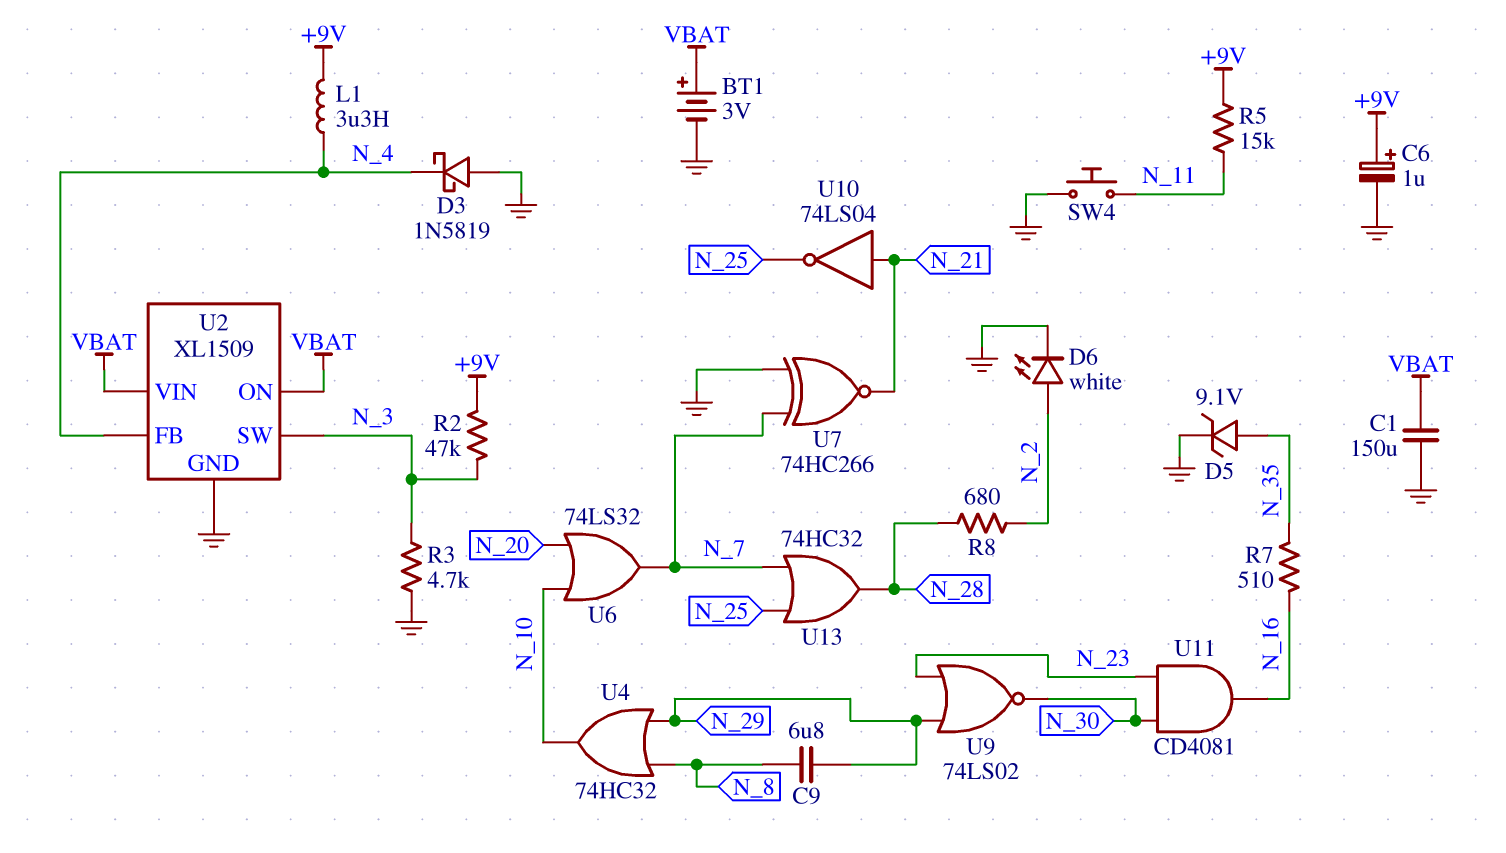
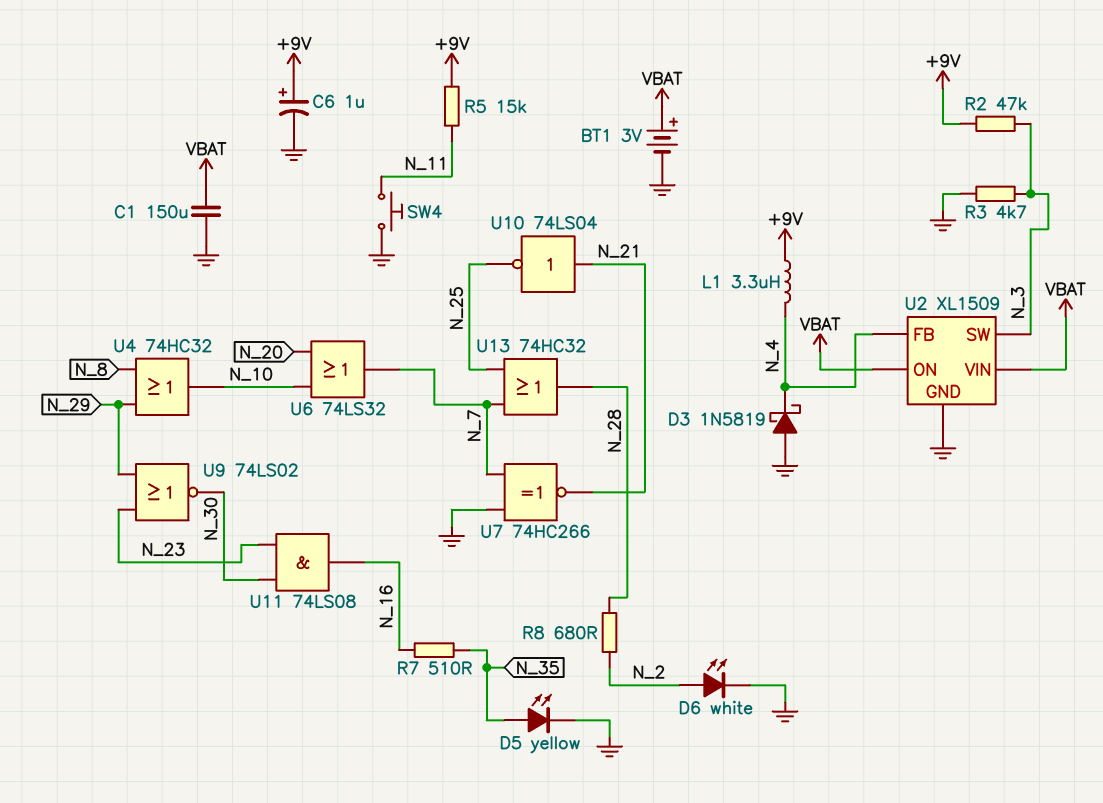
C9: 6.8uF (N_8, N_29) -> none
D5: zener 9.1V (A N_35, K GND) -> LED yellow (A N_35, K GND)
U11: AND CD4081 (in N_23, in N_30, out N_16) -> AND 74LS08 (in N_23, in N_30, out N_16)

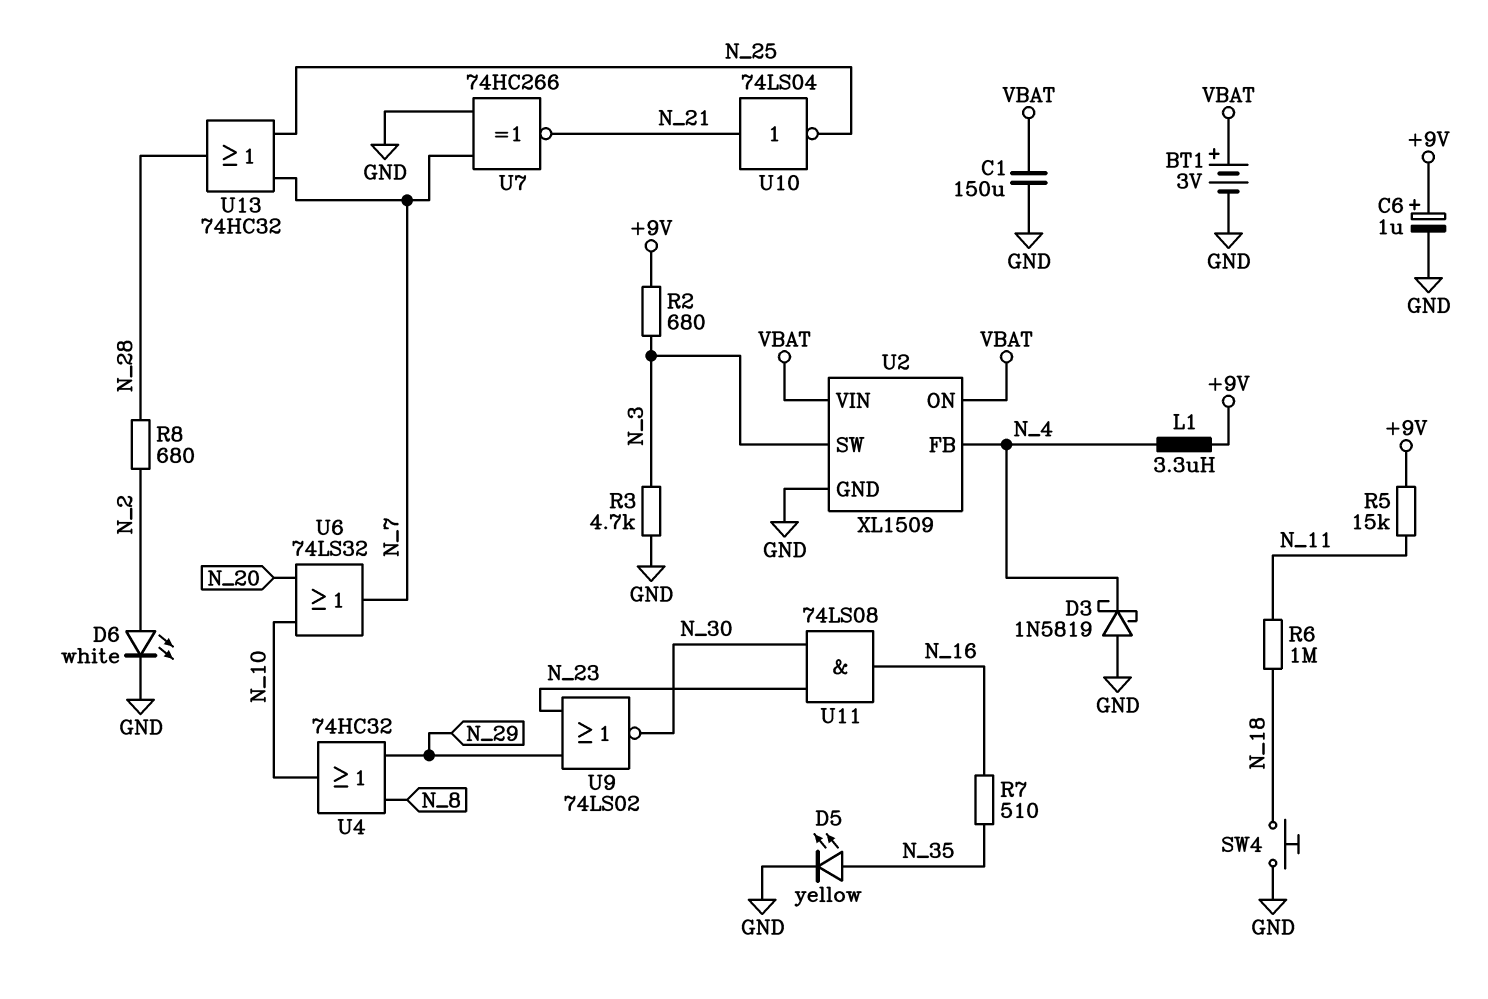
R2: 47k (+9V, N_3) -> 680 (+9V, N_3)
R6: none -> 1M (N_11, N_18)
SW4: button (GND, N_11) -> button (GND, N_18)

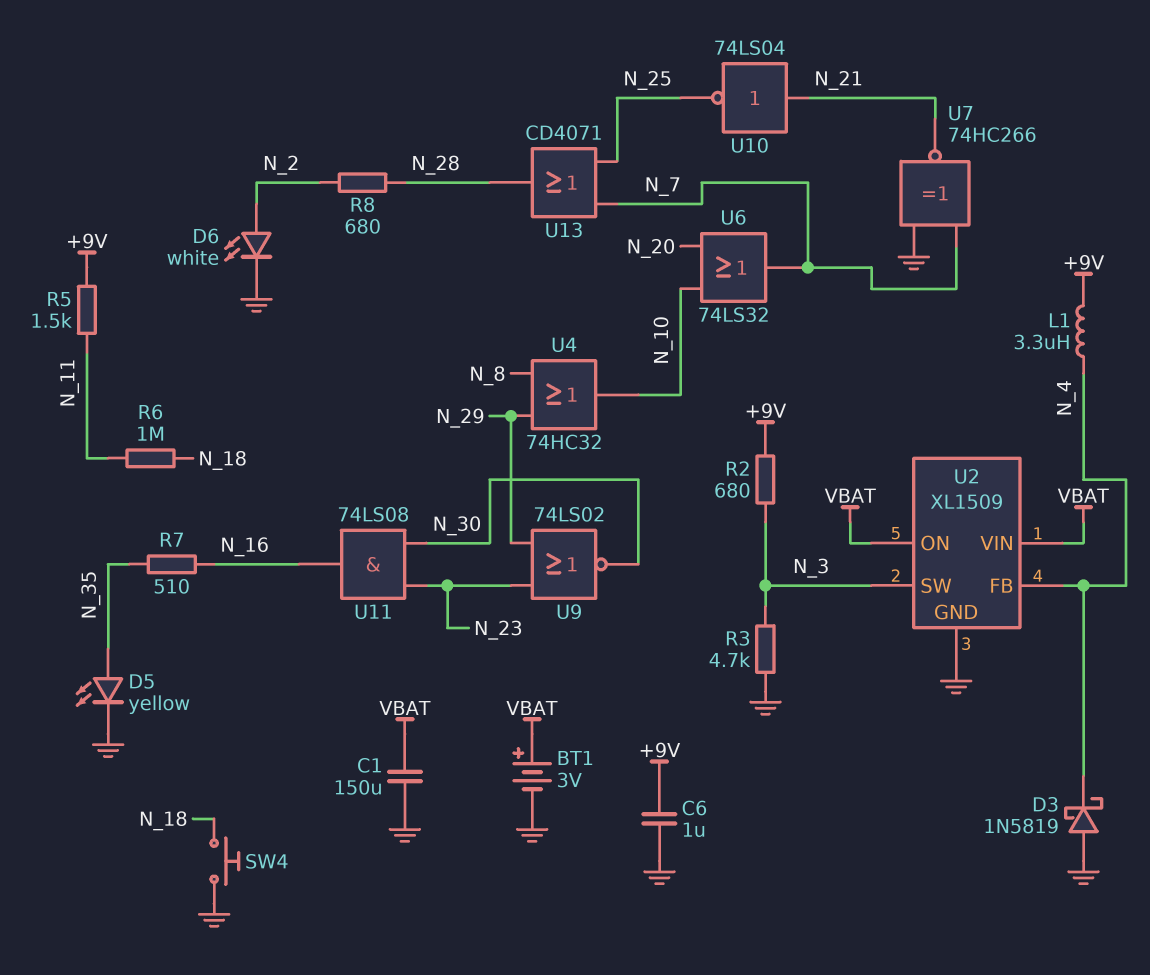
C6: 1uF (plus +9V, minus GND) -> 1uF (+9V, GND)
R5: 15k (+9V, N_11) -> 1.5k (+9V, N_11)
U13: OR 74HC32 (in N_7, in N_25, out N_28) -> OR CD4071 (in N_7, in N_25, out N_28)

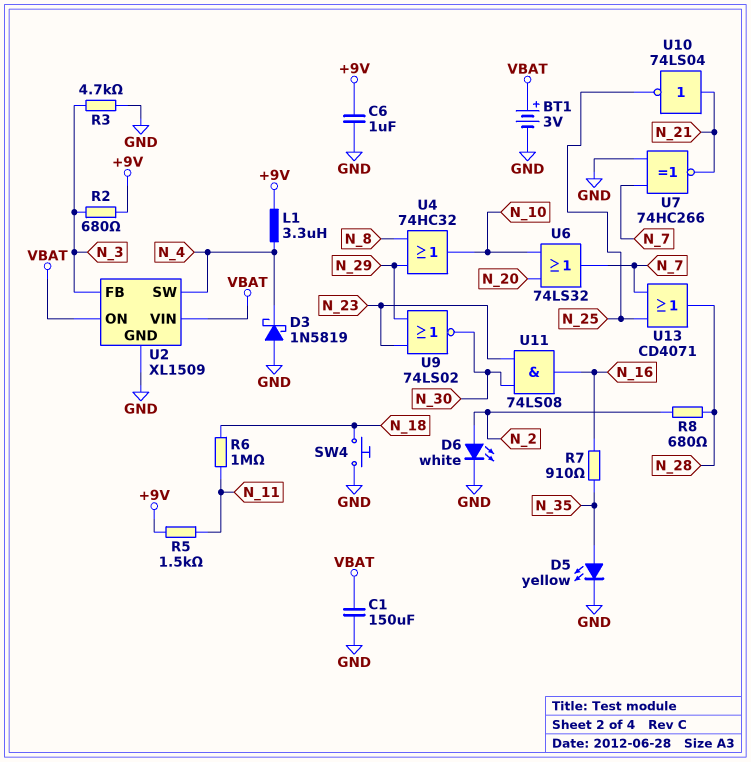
R7: 510 (N_16, N_35) -> 910 (N_16, N_35)
U2 pin FB: N_4 -> N_3
U2 pin SW: N_3 -> N_4

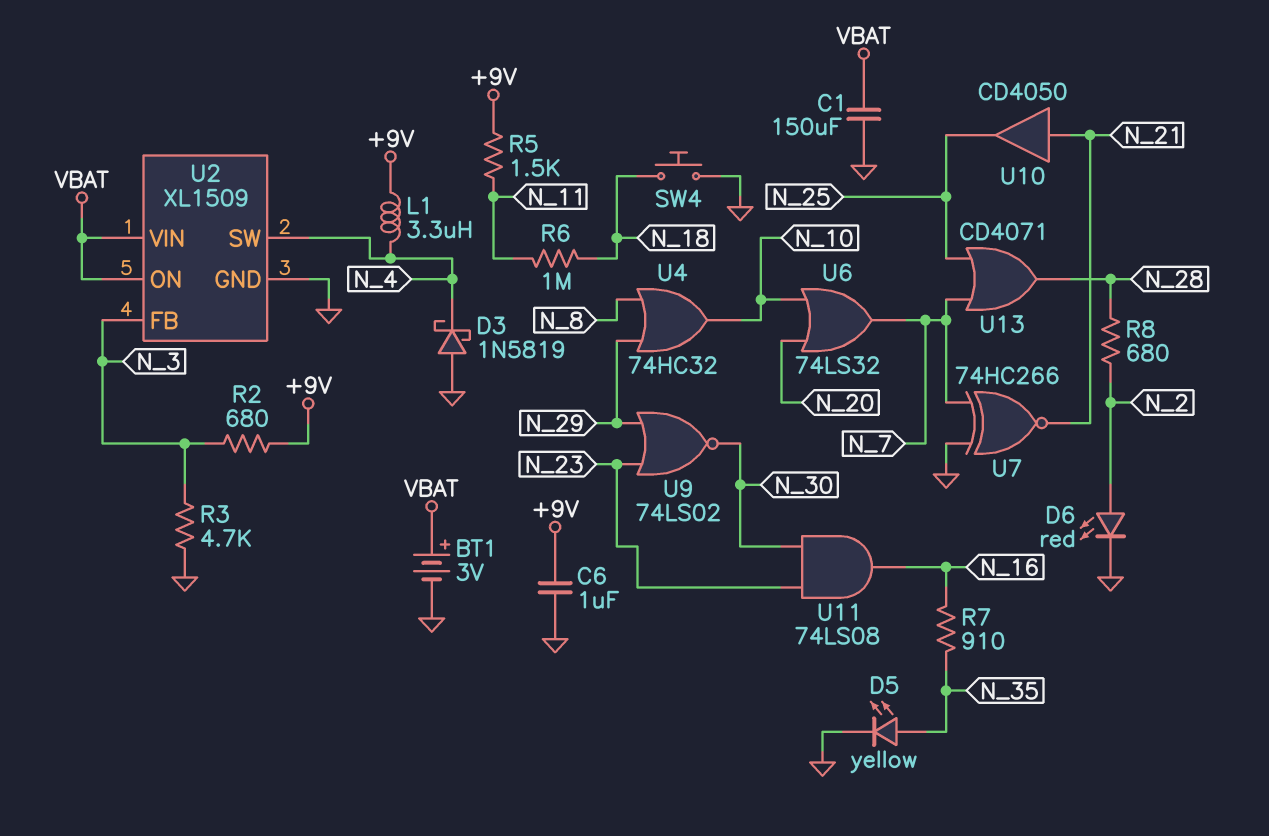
D6: LED white (A N_2, K GND) -> LED red (A N_2, K GND)
U10: NOT 74LS04 (in N_21, out N_25) -> buffer CD4050 (in N_21, out N_25)

